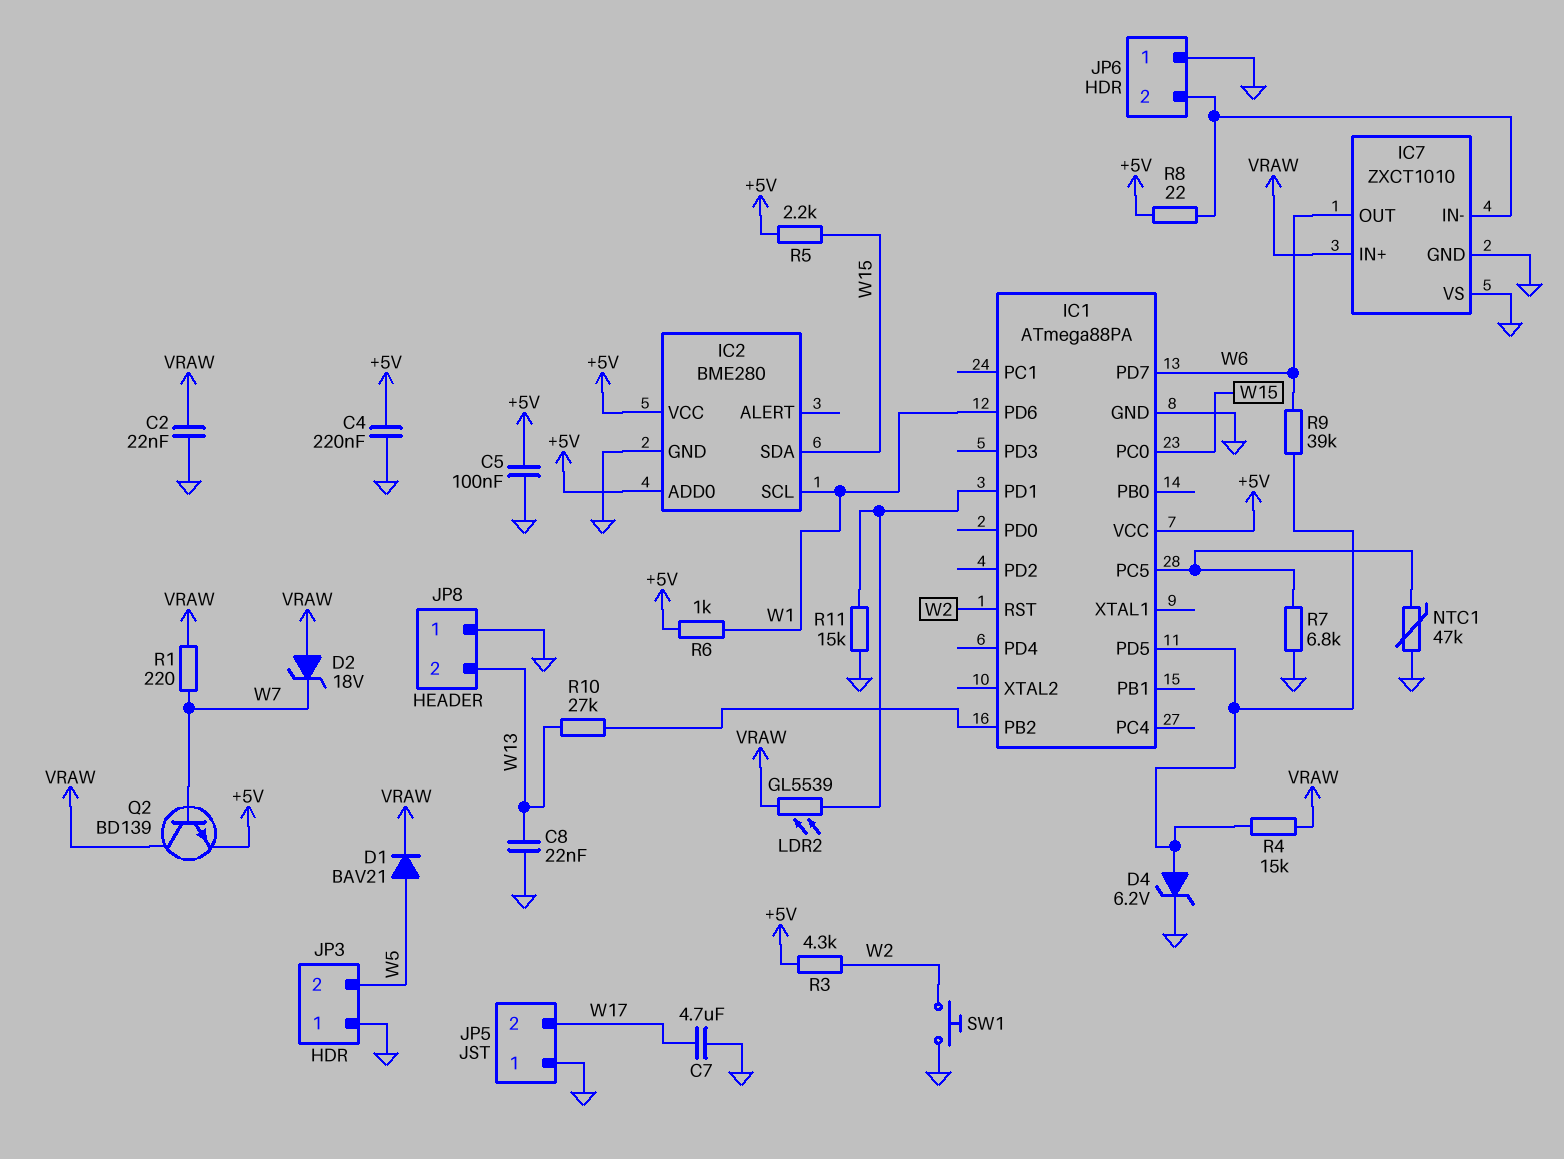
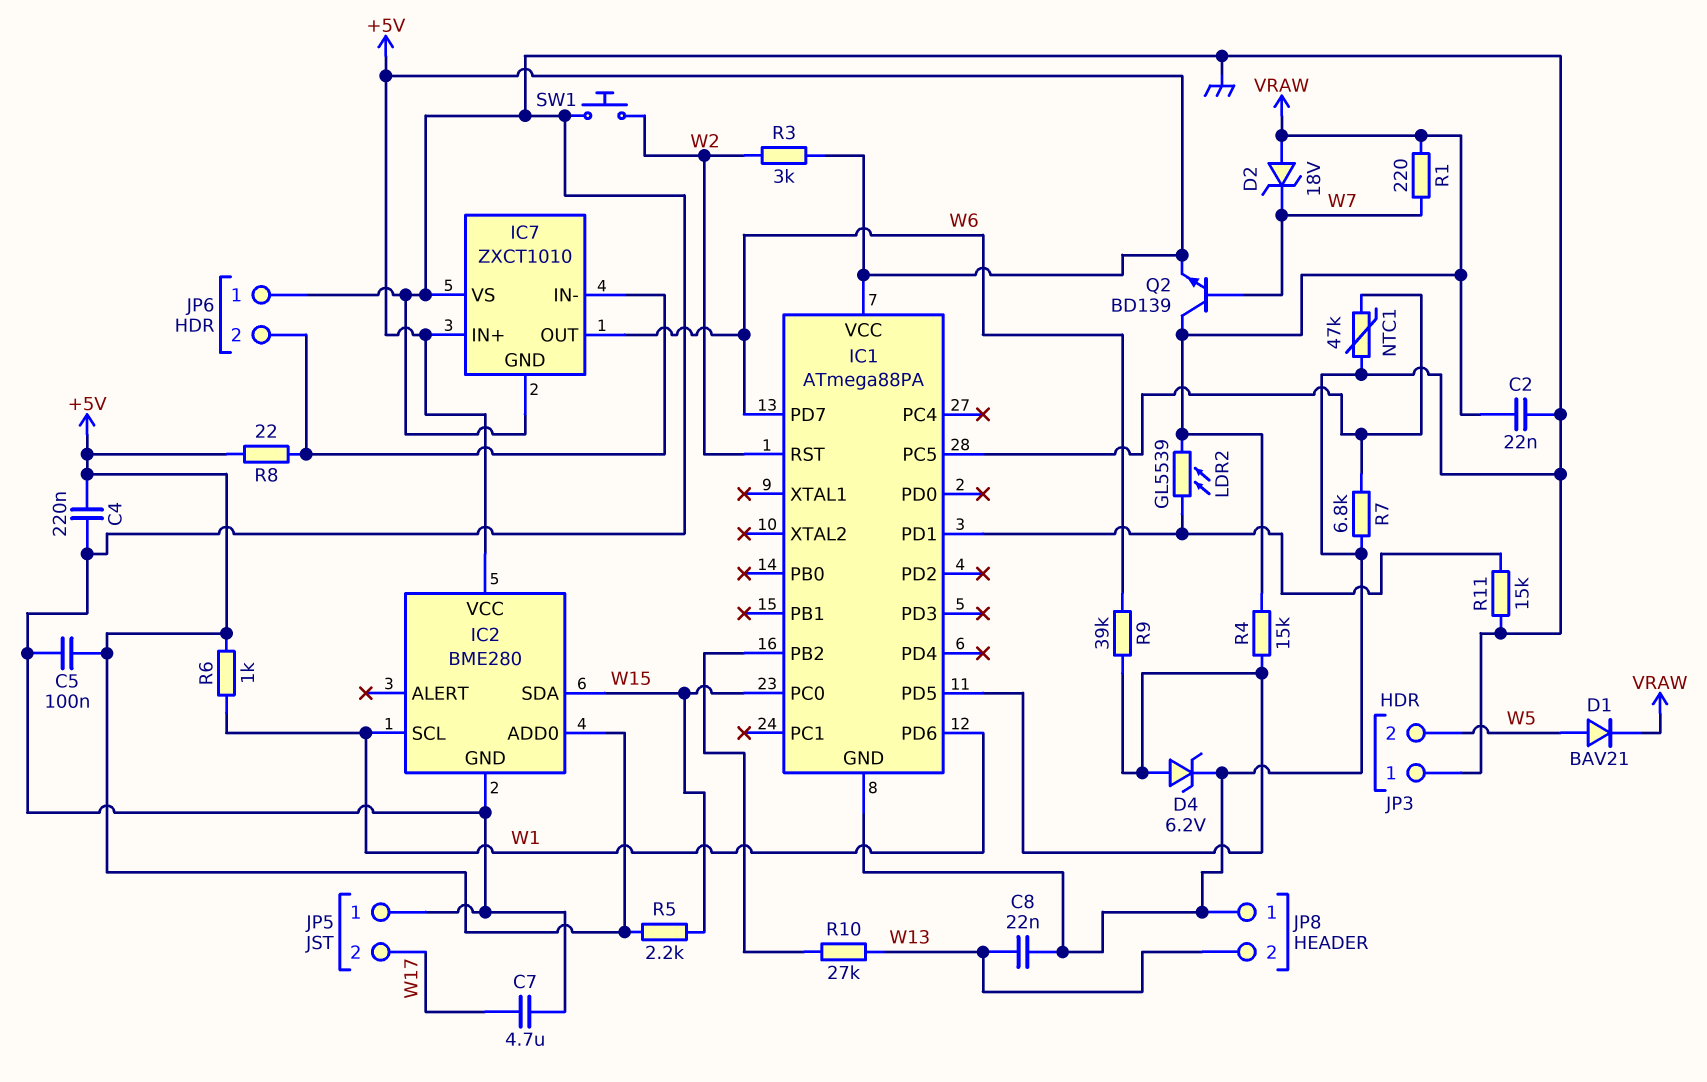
IC7 pin IN+: VRAW -> +5V
R3: 4.3k (+5V, W2) -> 3k (+5V, W2)

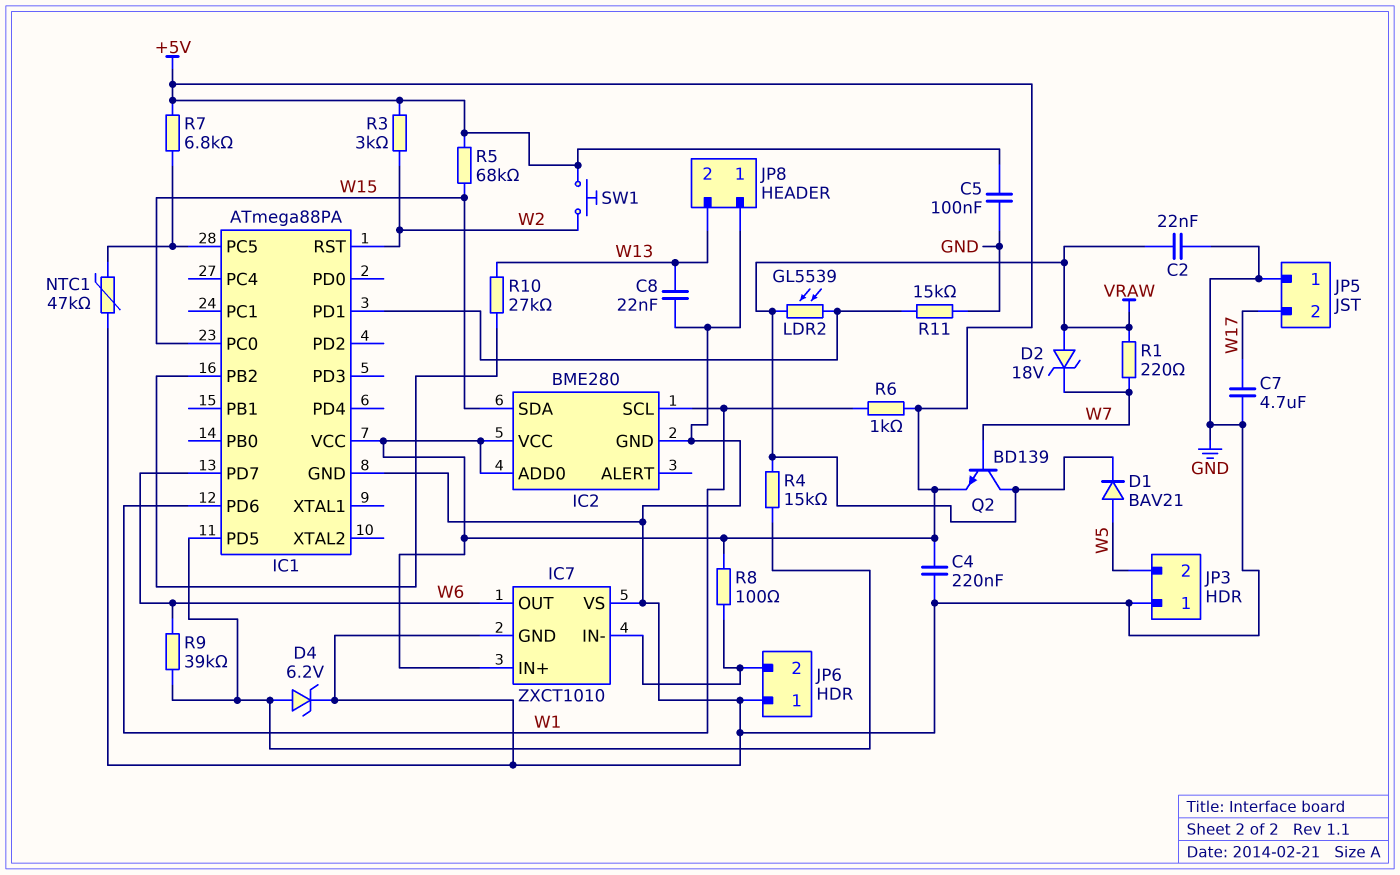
R5: 2.2k (+5V, W15) -> 68k (+5V, W15)
R7: 6.8k (GND, IC1/PC5) -> 6.8k (+5V, IC1/PC5)
R8: 22 (+5V, IC7/IN-) -> 100 (+5V, IC7/IN-)
SW1: button (GND, W2) -> button (+5V, W2)

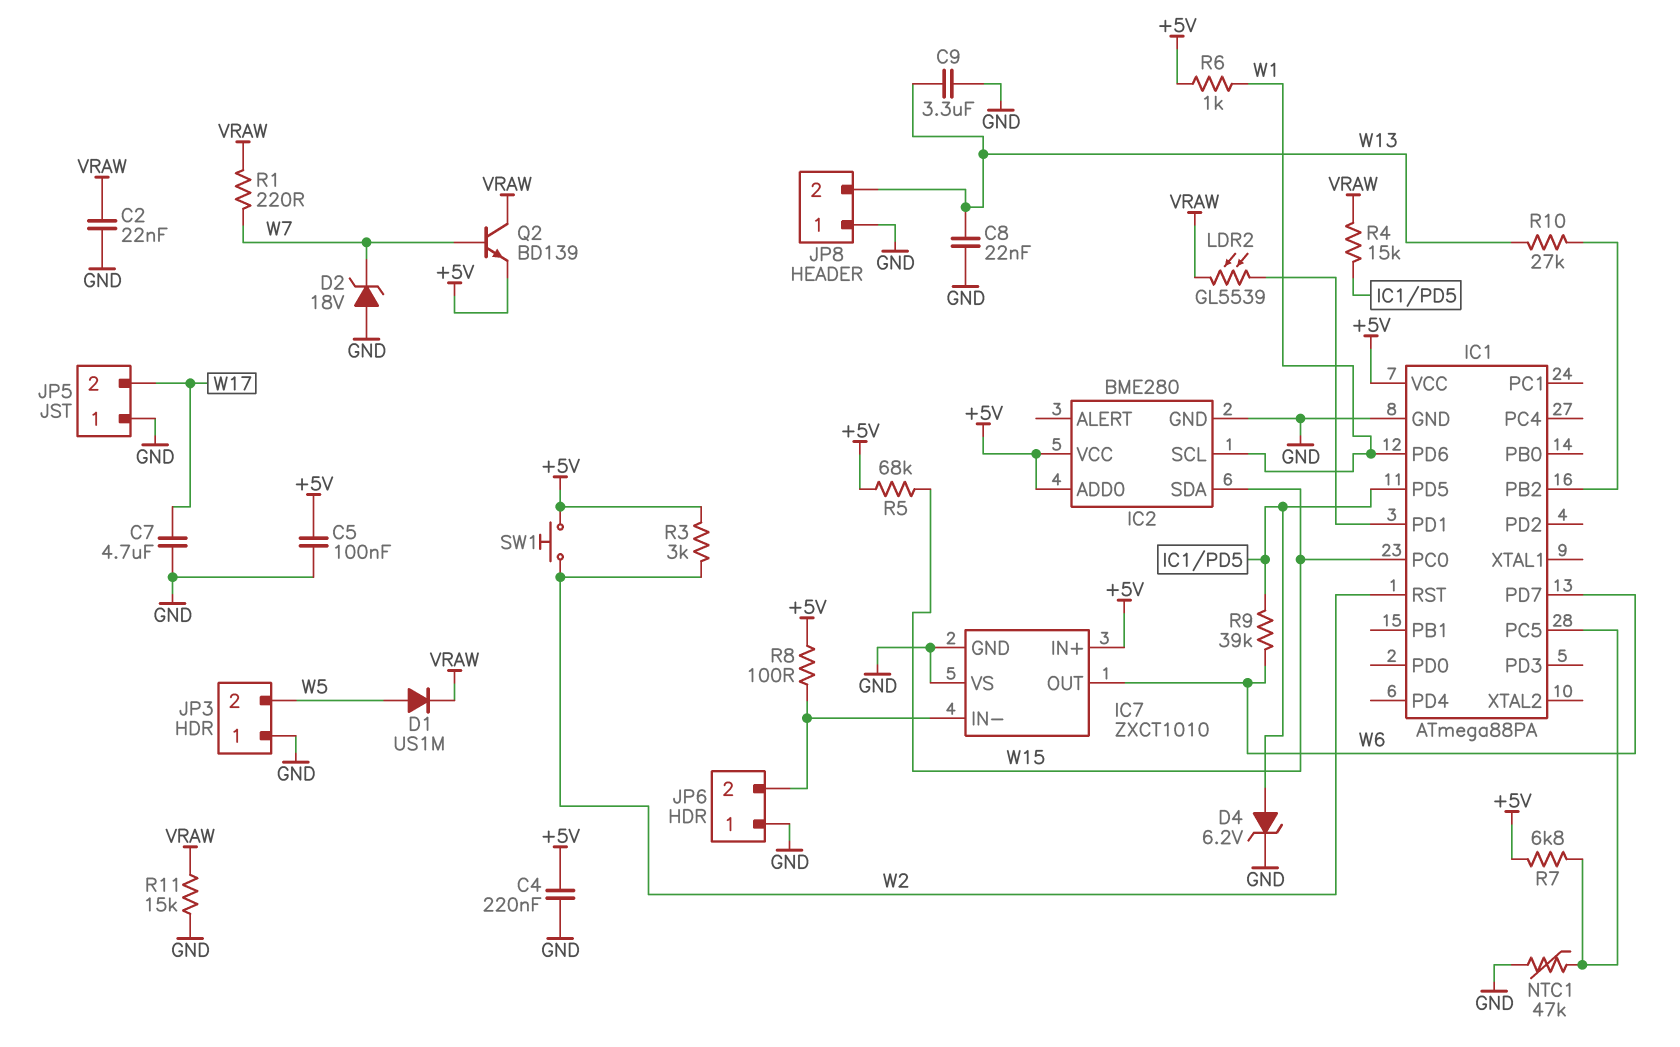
C9: none -> 3.3uF (GND, W13)
D1: diode BAV21 (A W5, K VRAW) -> diode US1M (A W5, K VRAW)
D2: zener 18V (A VRAW, K W7) -> zener 18V (A GND, K W7)
R11: 15k (GND, IC1/PD1) -> 15k (GND, VRAW)

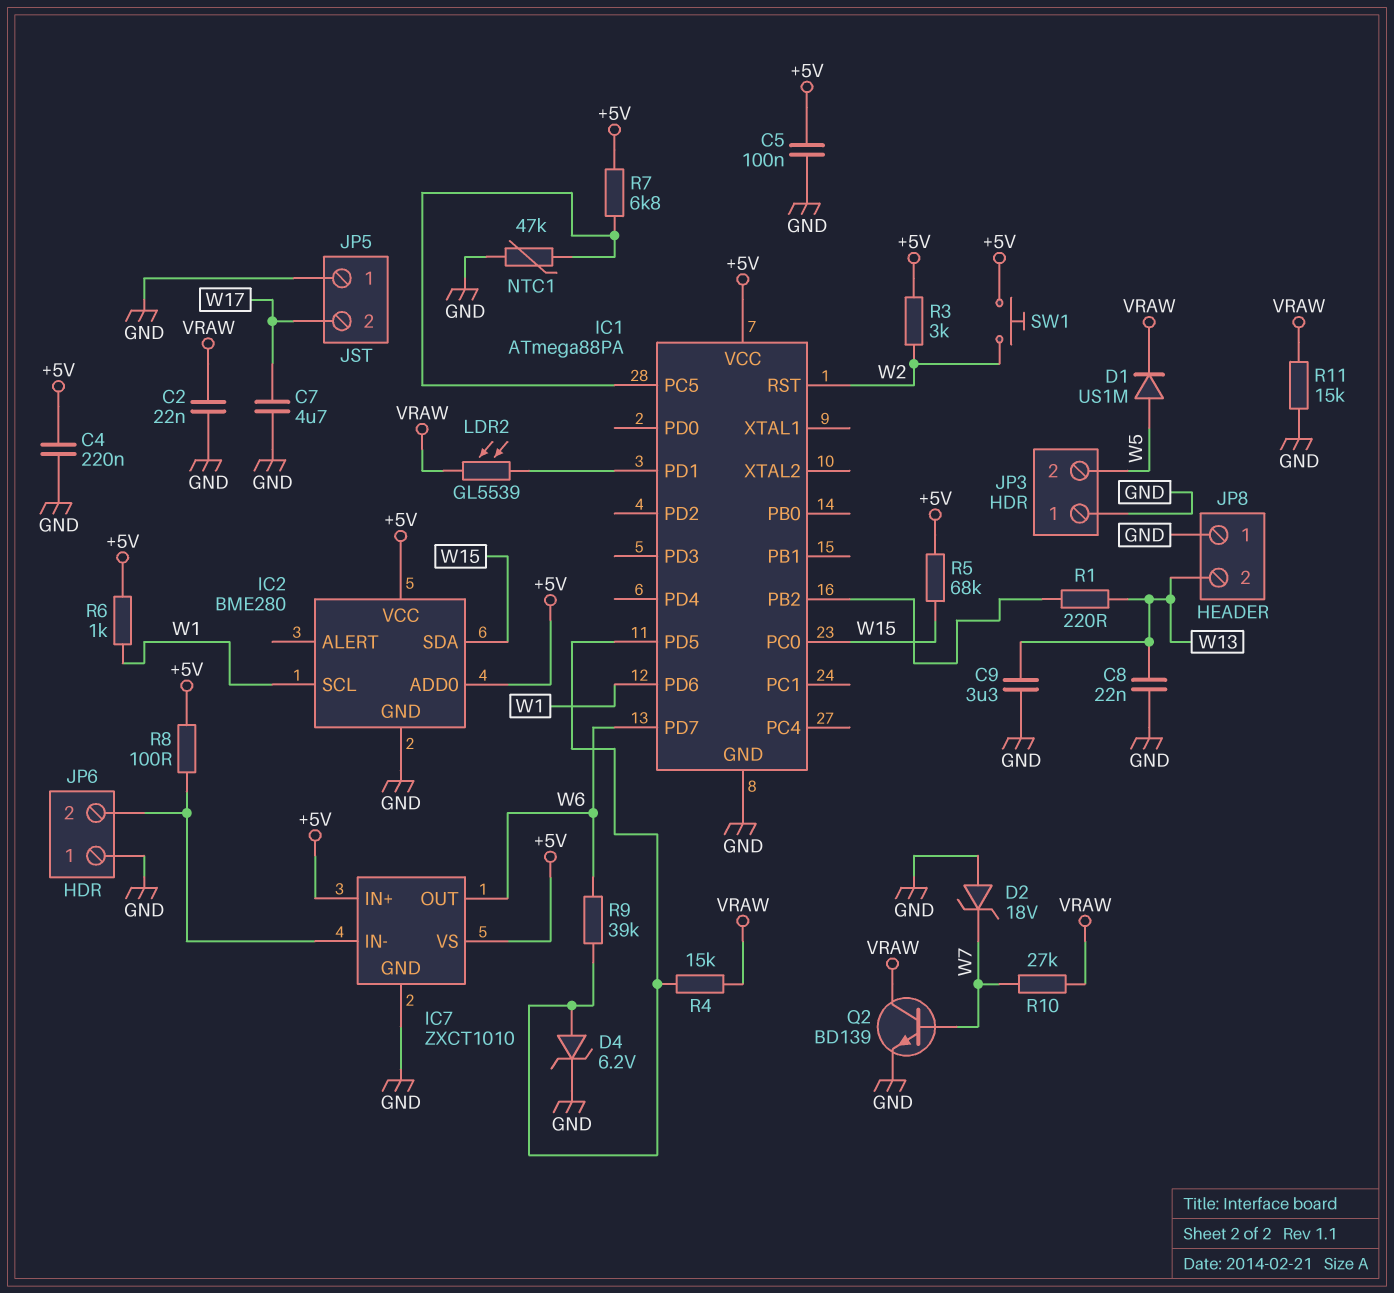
IC7 pin VS: GND -> +5V
Q2: NPN BD139 (B W7, C VRAW, E +5V) -> NPN BD139 (B W7, C VRAW, E GND)
R1: 220 (VRAW, W7) -> 220 (IC1/PB2, W13)
R10: 27k (IC1/PB2, W13) -> 27k (VRAW, W7)

